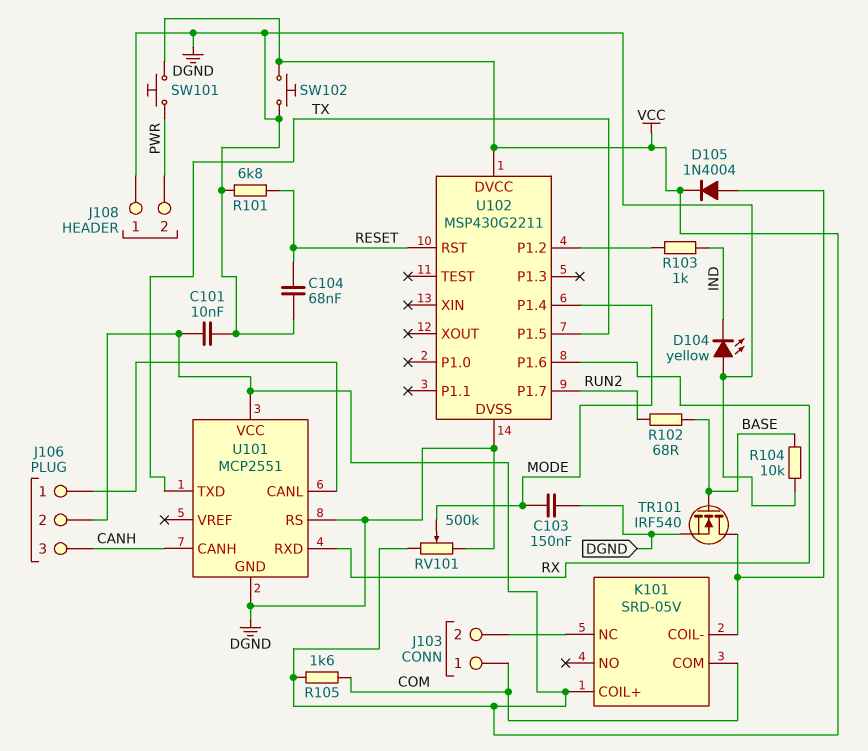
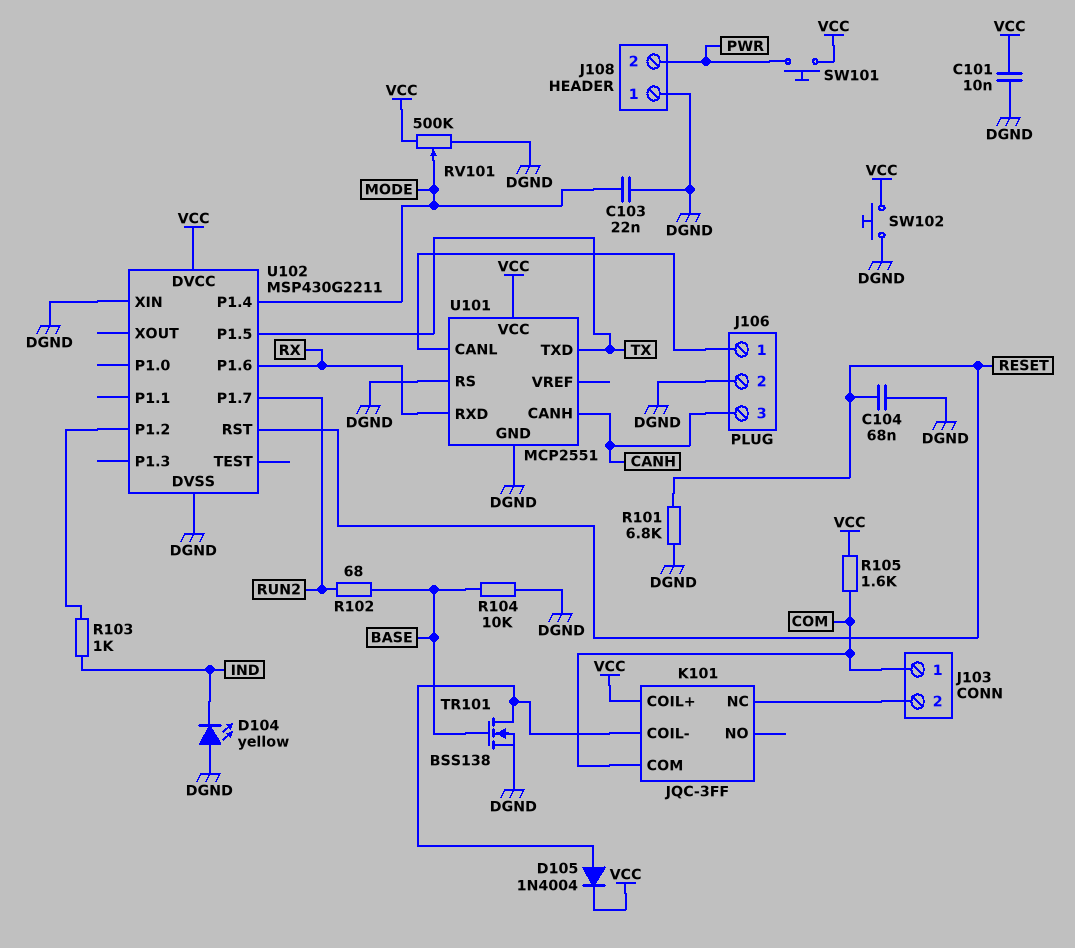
C103: 150nF (DGND, MODE) -> 22nF (DGND, MODE)
J106 pin 2: VCC -> DGND
K101: SRD-05V -> JQC-3FF
TR101: NMOS IRF540 (G BASE, D K101/COIL-, S DGND) -> NMOS BSS138 (G BASE, D K101/COIL-, S DGND)
U102 pin XIN: none -> DGND

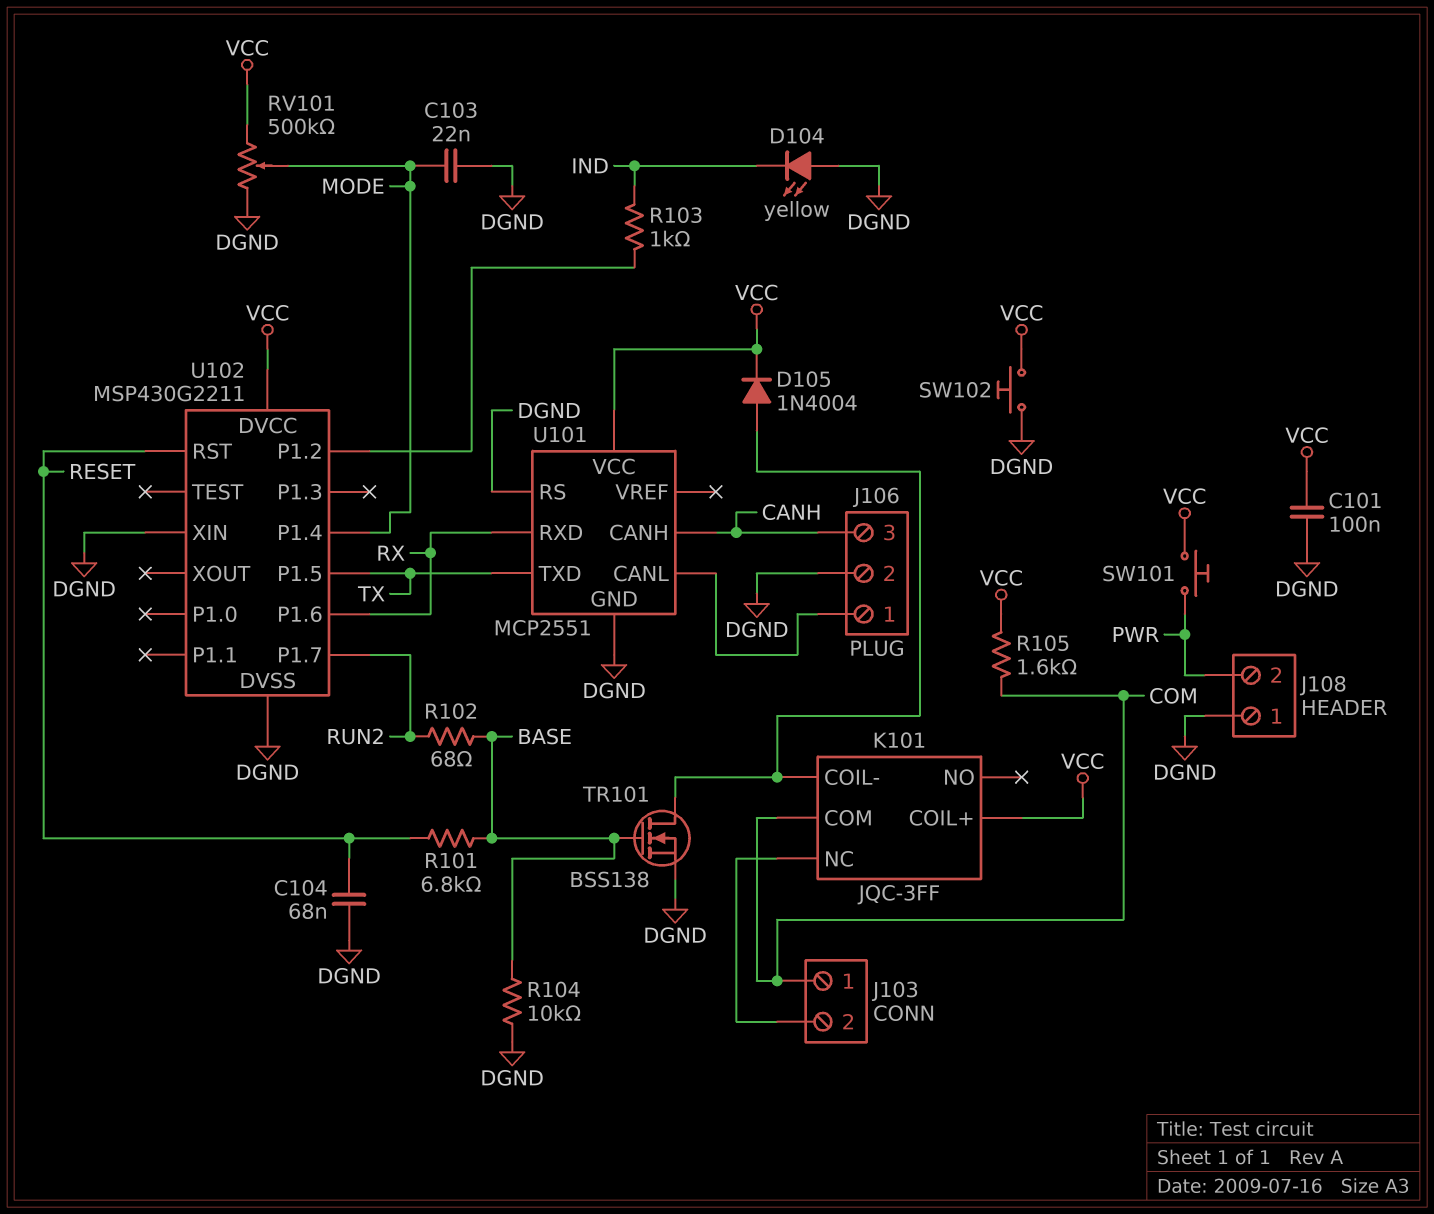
C101: 10nF (DGND, VCC) -> 100nF (DGND, VCC)
R101: 6.8k (DGND, RESET) -> 6.8k (BASE, RESET)

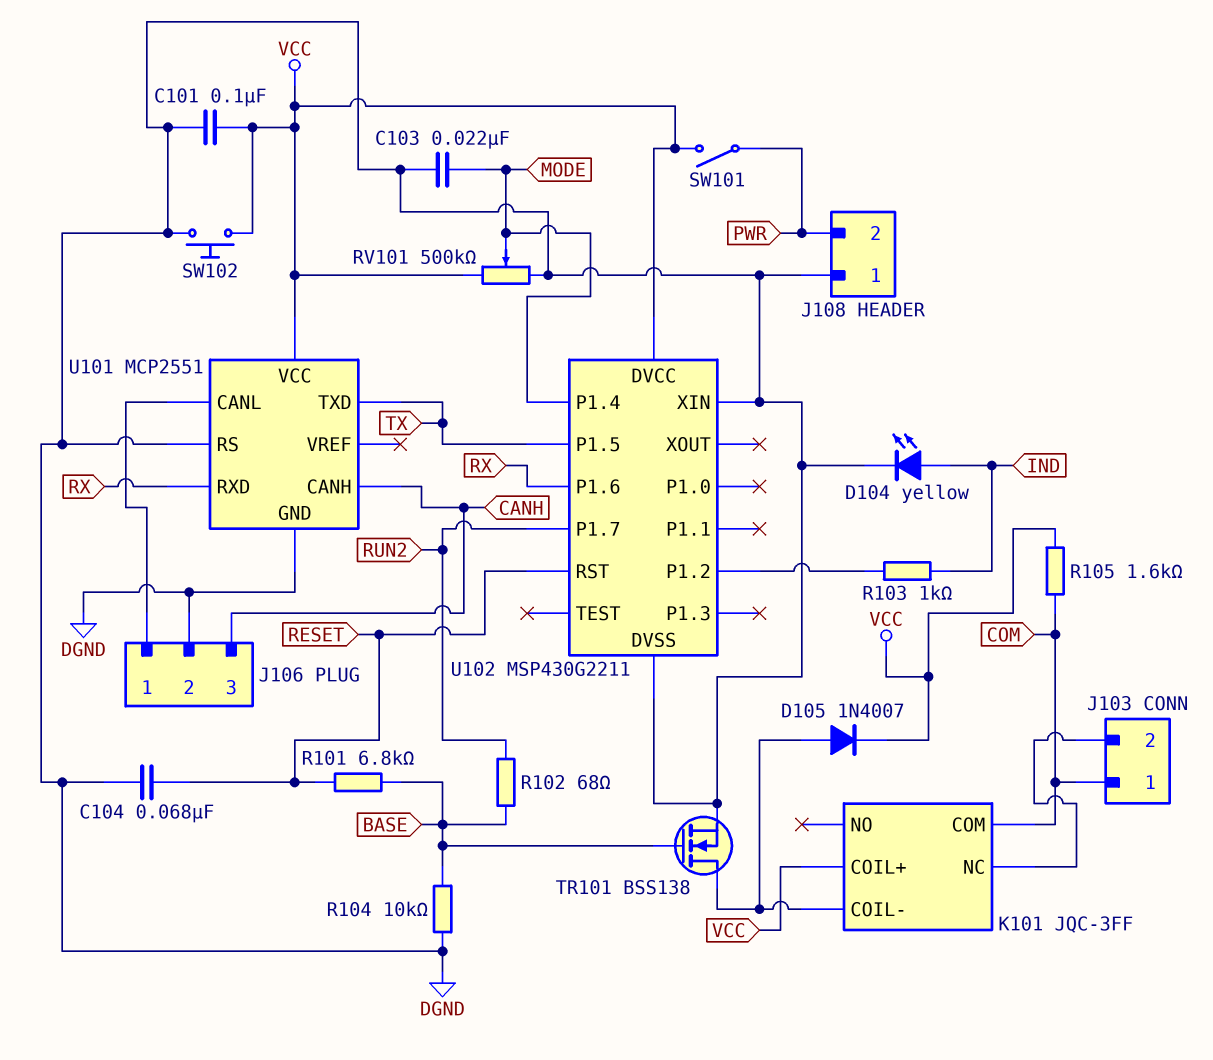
D104: LED yellow (A DGND, K IND) -> LED yellow (A IND, K DGND)
D105: diode 1N4004 (A K101/COIL-, K VCC) -> diode 1N4007 (A K101/COIL-, K VCC)
SW101: button (PWR, VCC) -> switch (PWR, VCC)

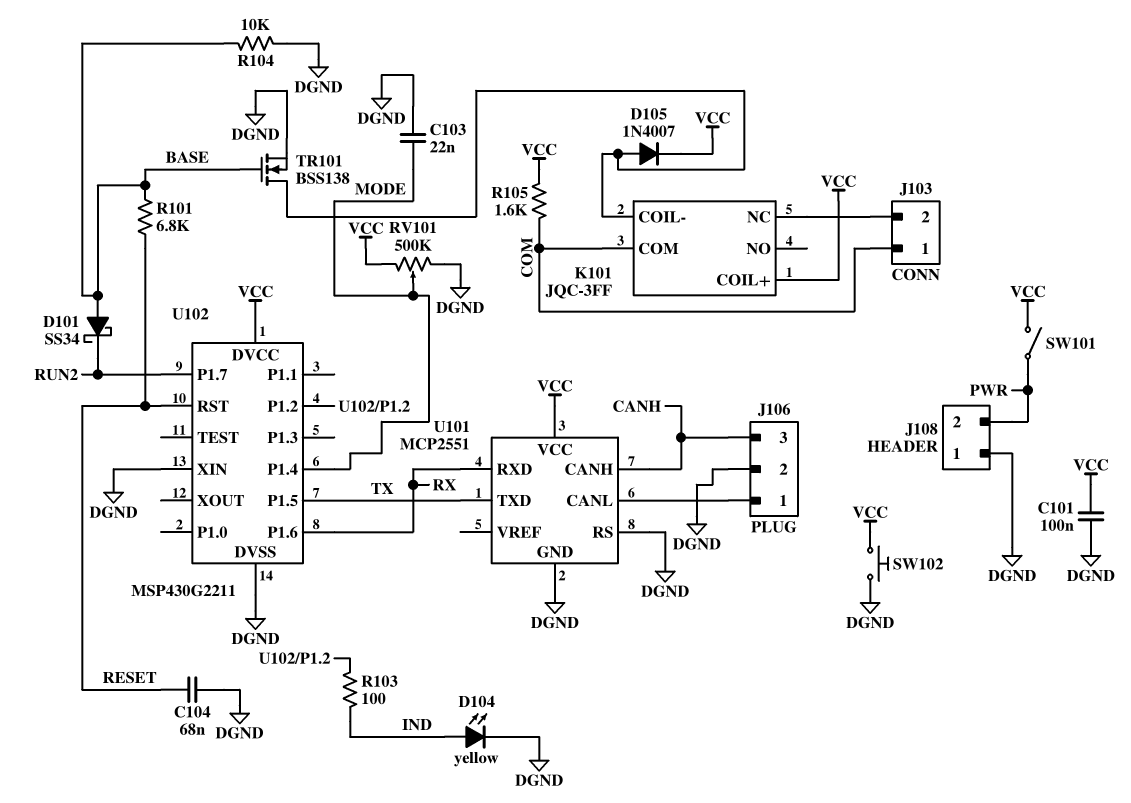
D101: none -> schottky SS34 (A BASE, K RUN2)
R102: 68 (BASE, RUN2) -> none
R103: 1k (IND, U102/P1.2) -> 100 (IND, U102/P1.2)

